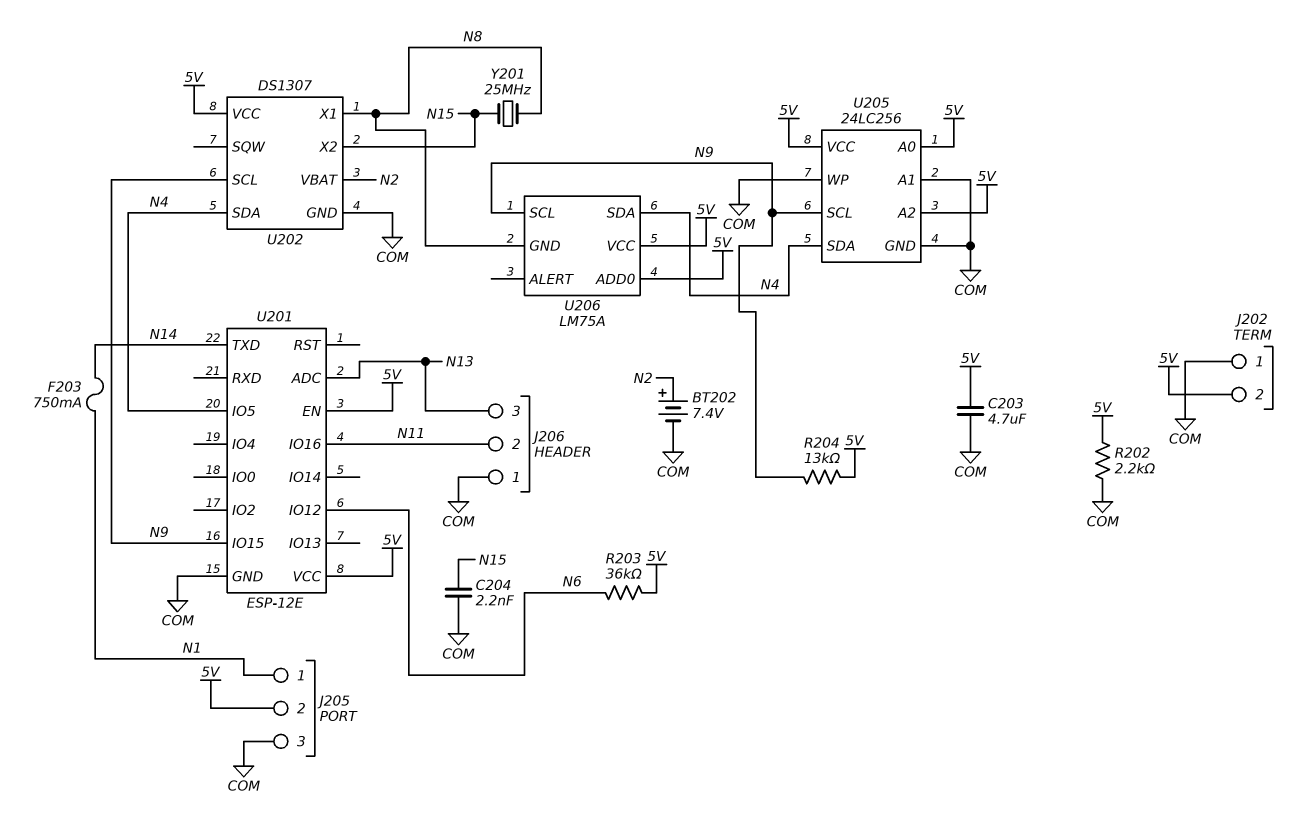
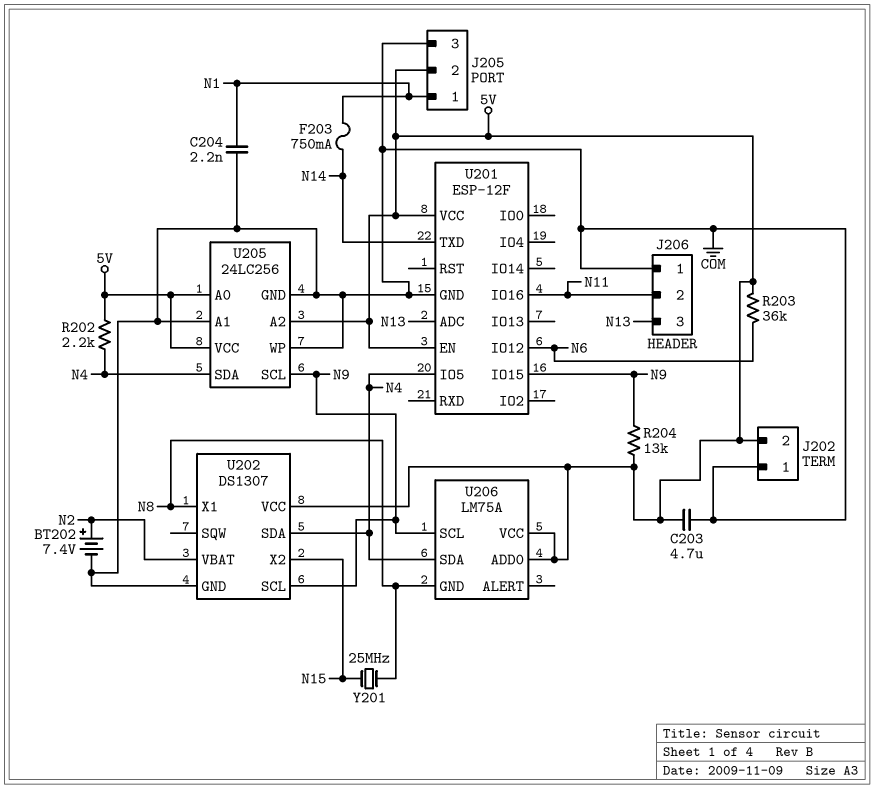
C204: 2.2nF (COM, N15) -> 2.2nF (COM, N1)
R202: 2.2k (5V, COM) -> 2.2k (5V, N4)
U201: ESP-12E -> ESP-12F

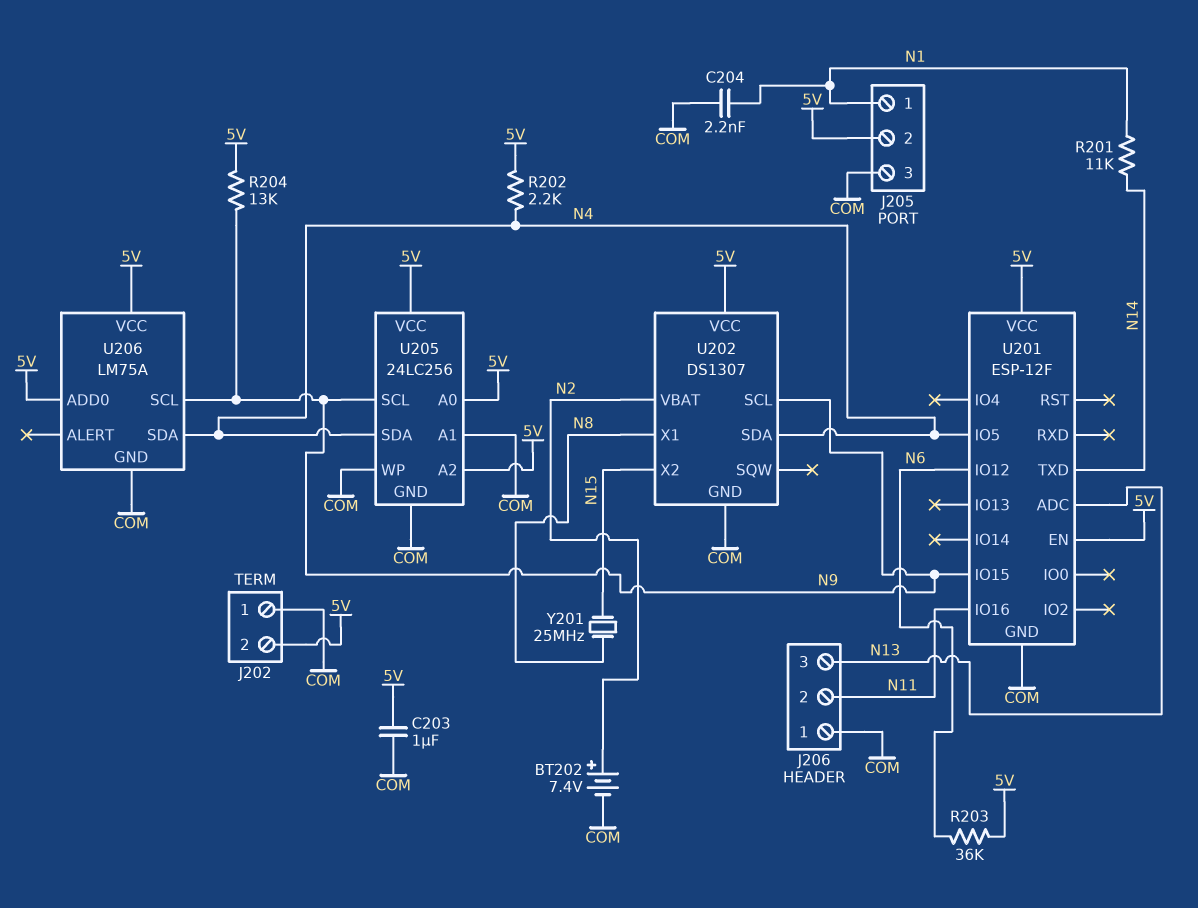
C203: 4.7uF (5V, COM) -> 1uF (5V, COM)
F203: 750mA (N1, N14) -> none
R201: none -> 11k (N1, N14)
U206 pin GND: N8 -> COM

